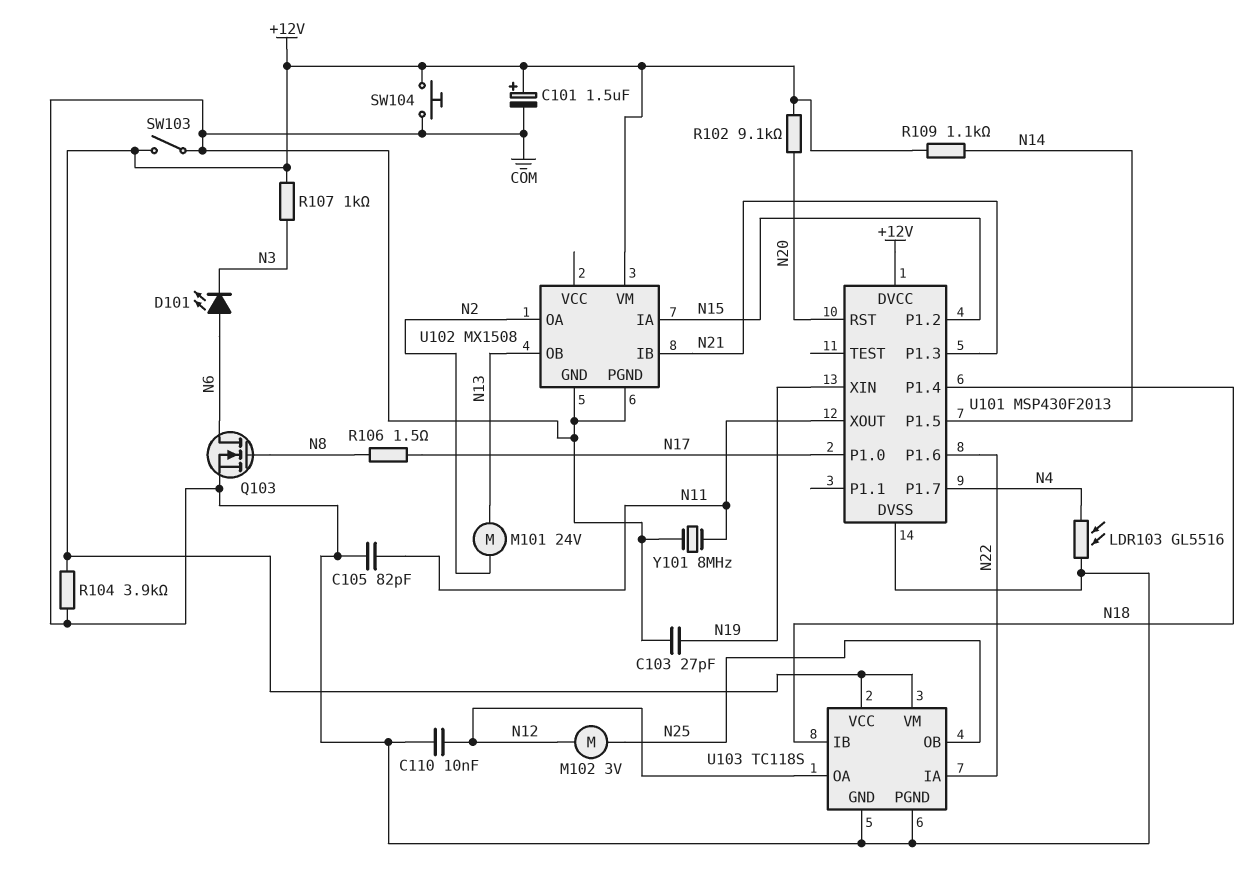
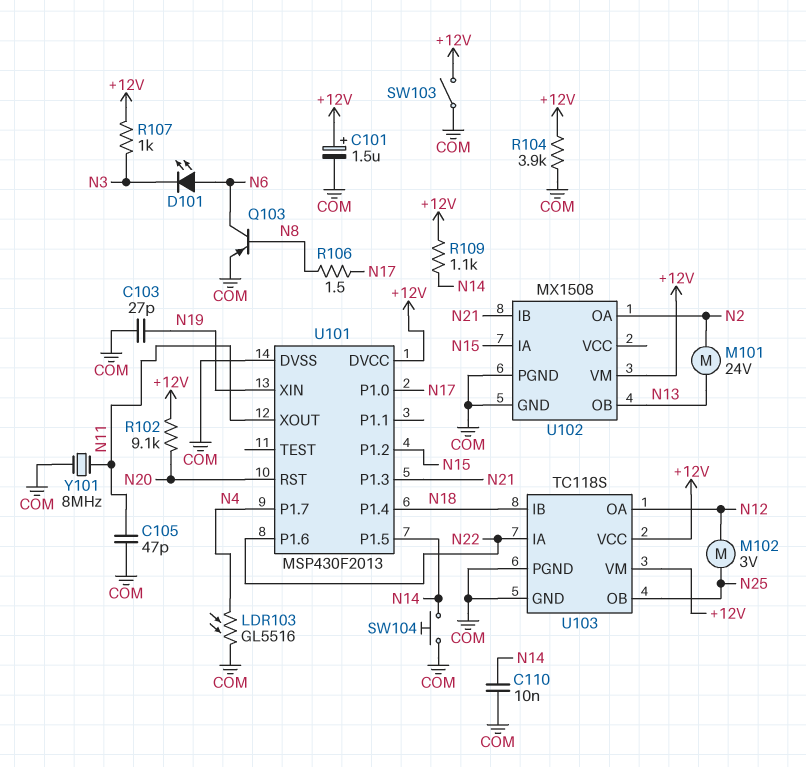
C105: 82pF (COM, N11) -> 47pF (COM, N11)
C110: 10nF (COM, N12) -> 10nF (COM, N14)
Q103: NMOS (G N8, D N6, S COM) -> PNP (B N8, C N6, E COM)
SW104: button (+12V, COM) -> button (COM, N14)

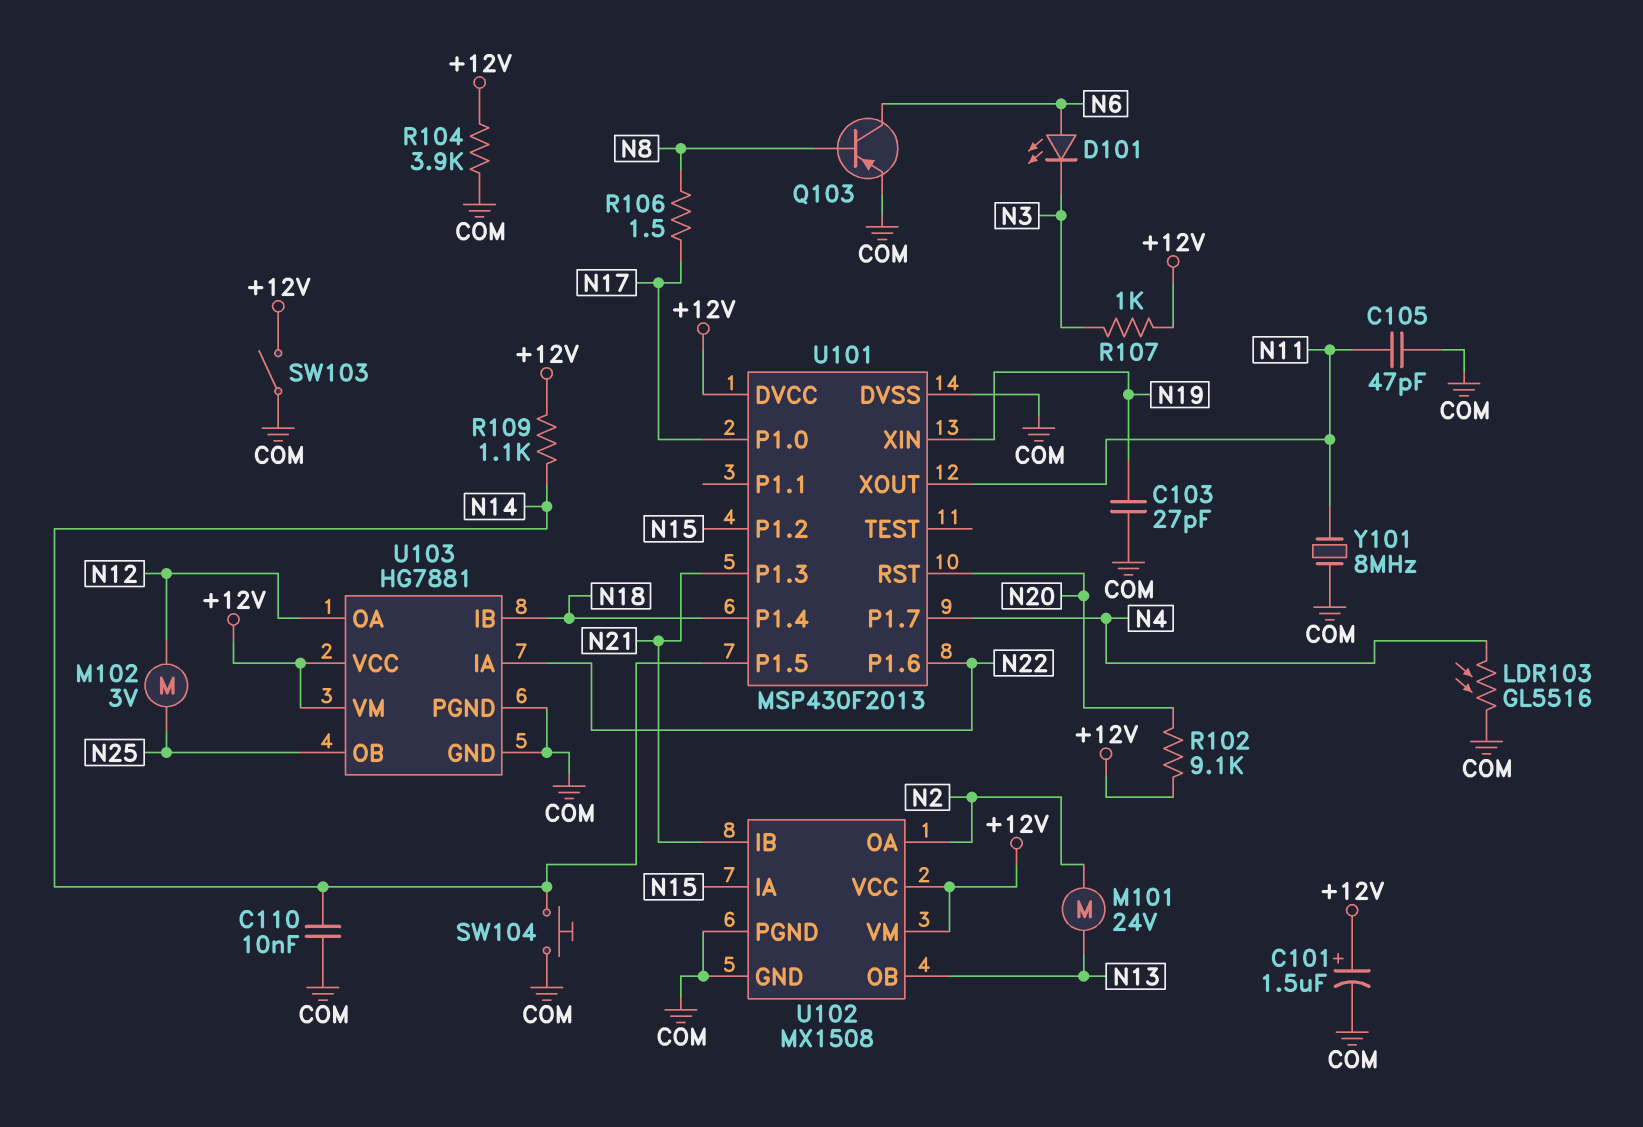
U102 pin VCC: none -> +12V
U103: TC118S -> HG7881

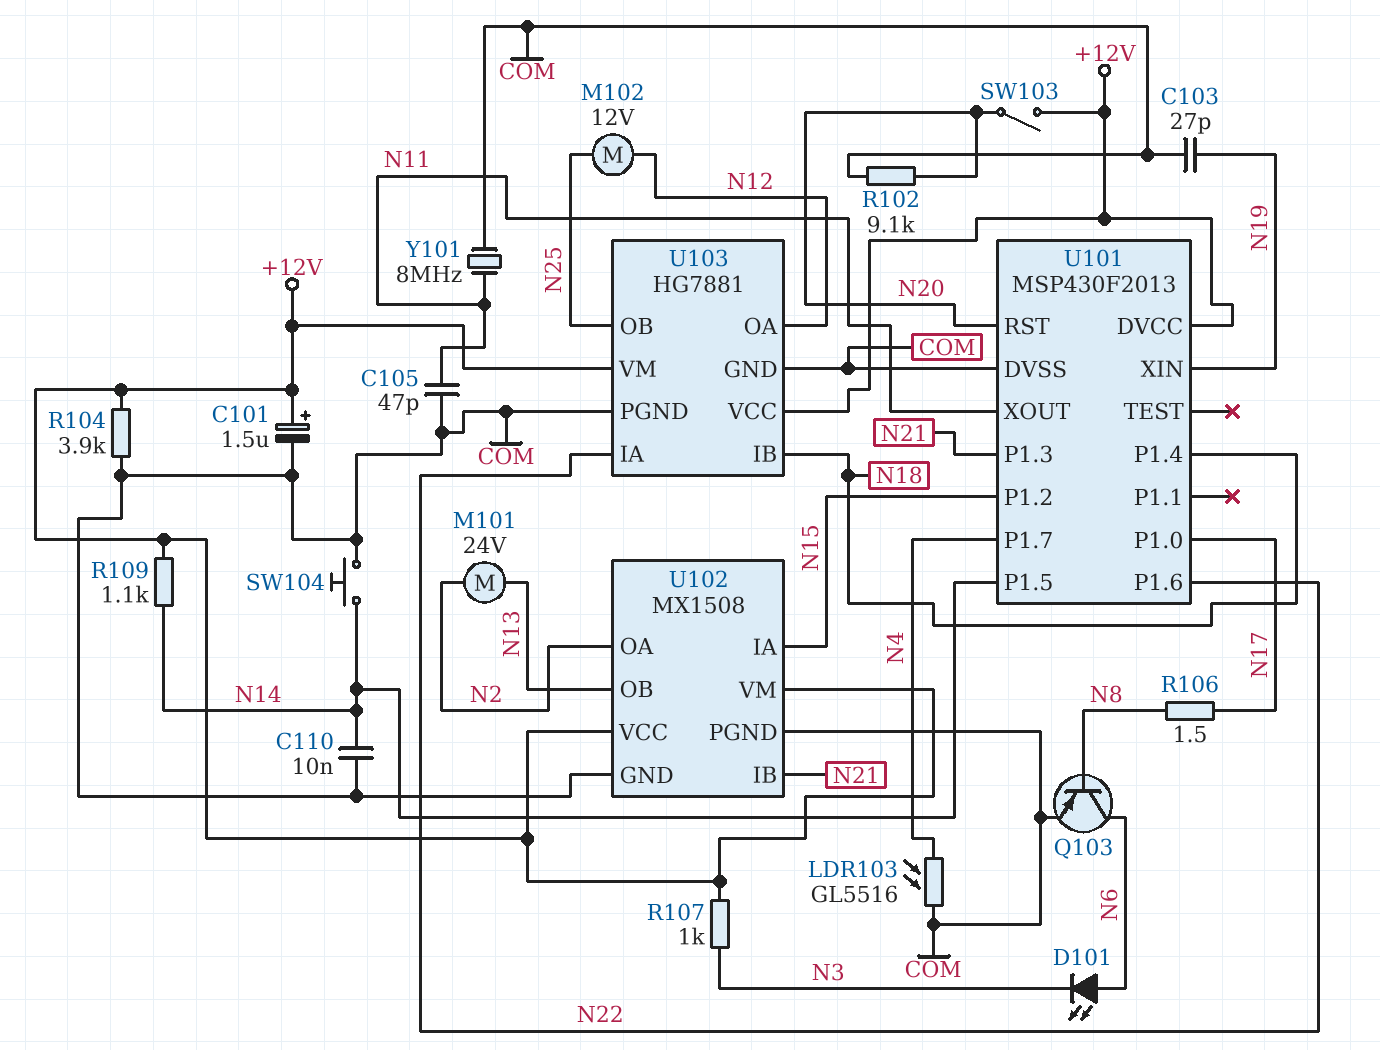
M102: motor 3V (N12, N25) -> motor 12V (N12, N25)
R102: 9.1k (+12V, N20) -> 9.1k (COM, N20)
SW103: switch (+12V, COM) -> switch (+12V, N20)

